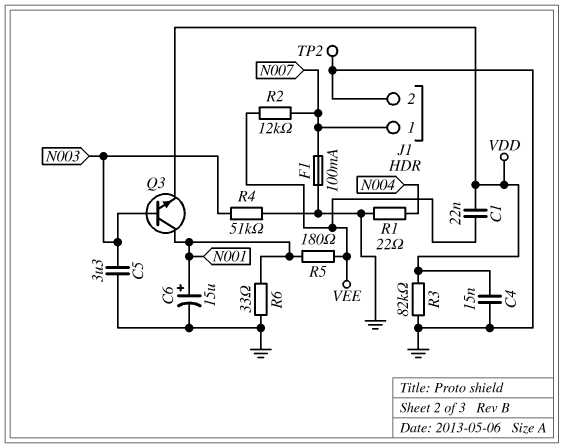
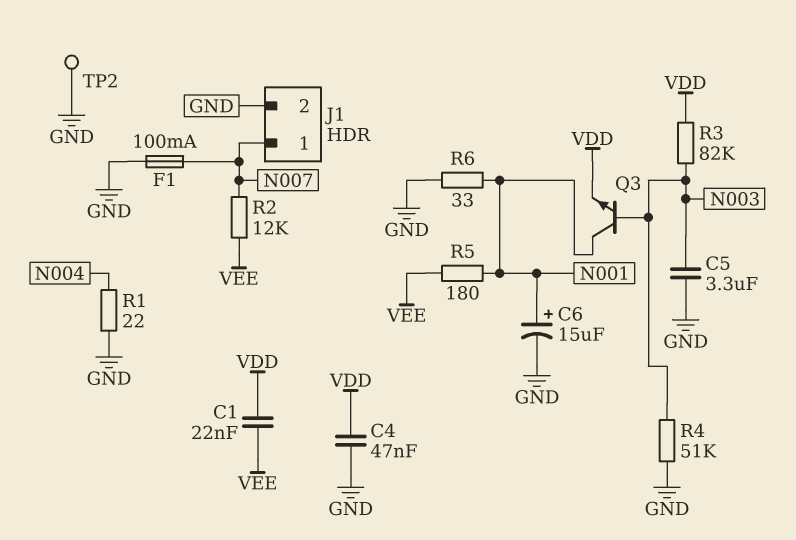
C4: 15nF (GND, VDD) -> 47nF (GND, VDD)
R3: 82k (GND, VDD) -> 82k (N003, VDD)

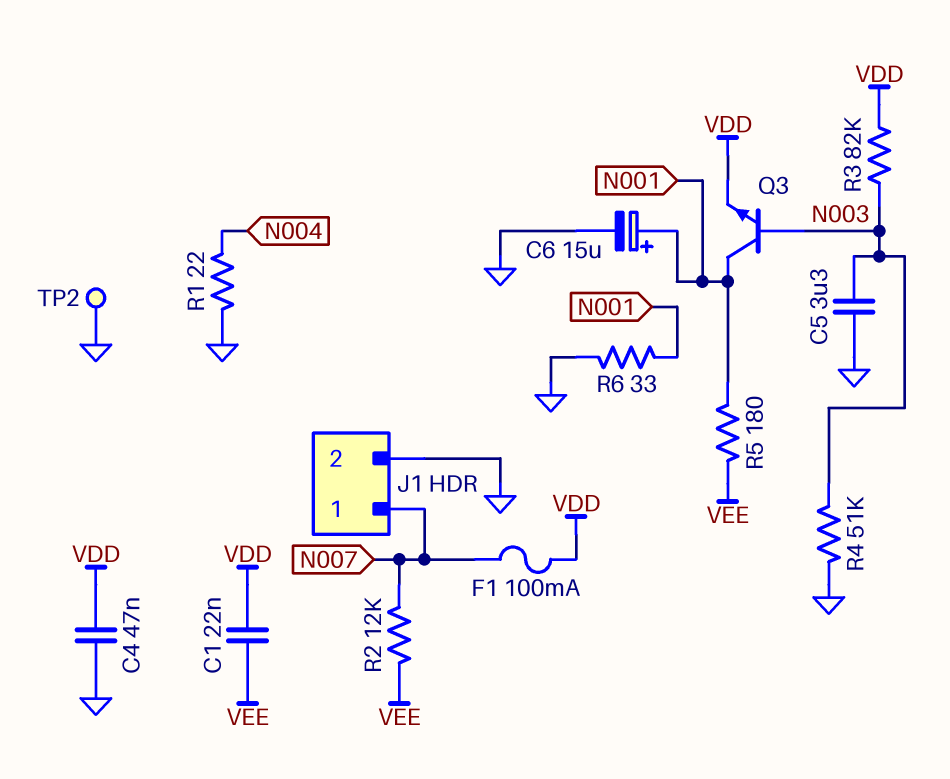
F1: 100mA (GND, N007) -> 100mA (N007, VDD)

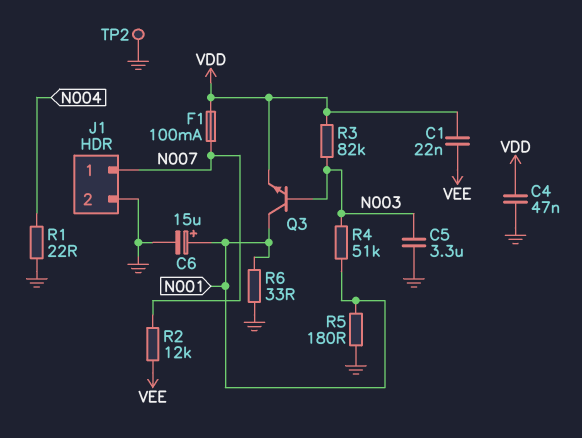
R4: 51k (GND, N003) -> 51k (N001, N003)
R5: 180 (N001, VEE) -> 180 (GND, N001)

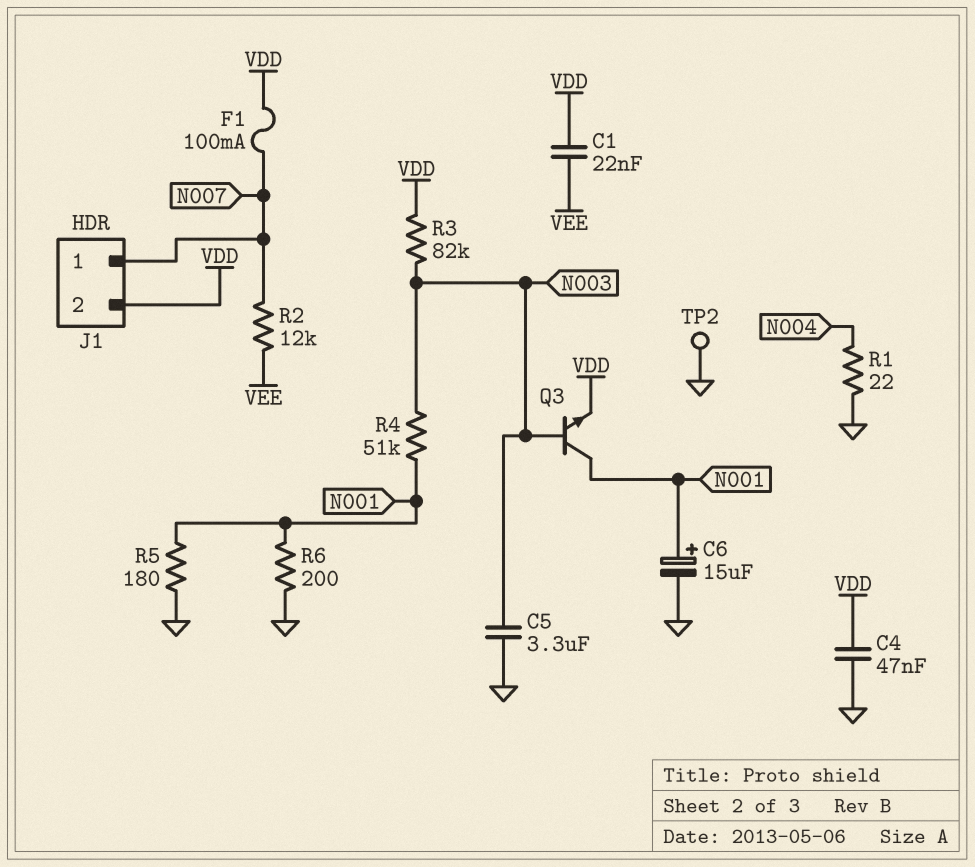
J1 pin 2: GND -> VDD
R6: 33 (GND, N001) -> 200 (GND, N001)

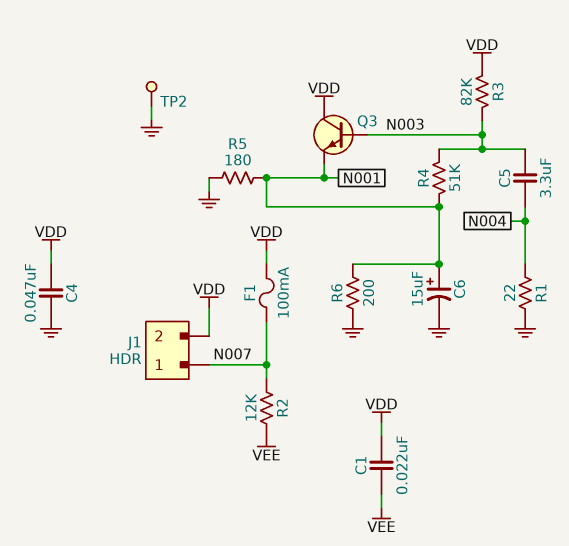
C5: 3.3uF (GND, N003) -> 3.3uF (N003, N004)
Q3: NPN (B N003, C N001, E VDD) -> NPN (B N003, C VDD, E N001)

